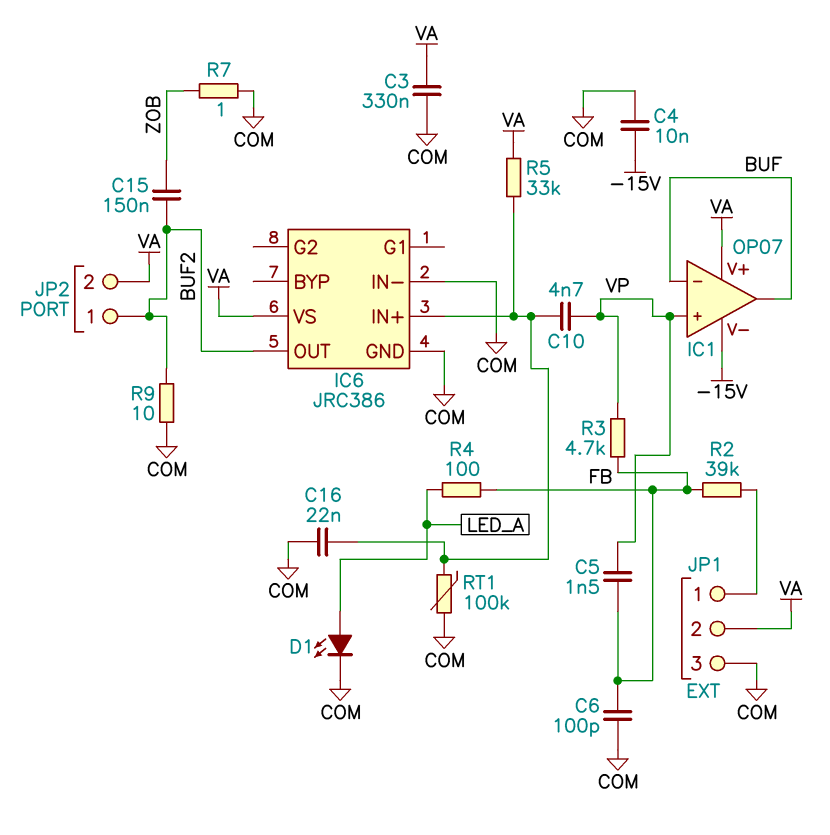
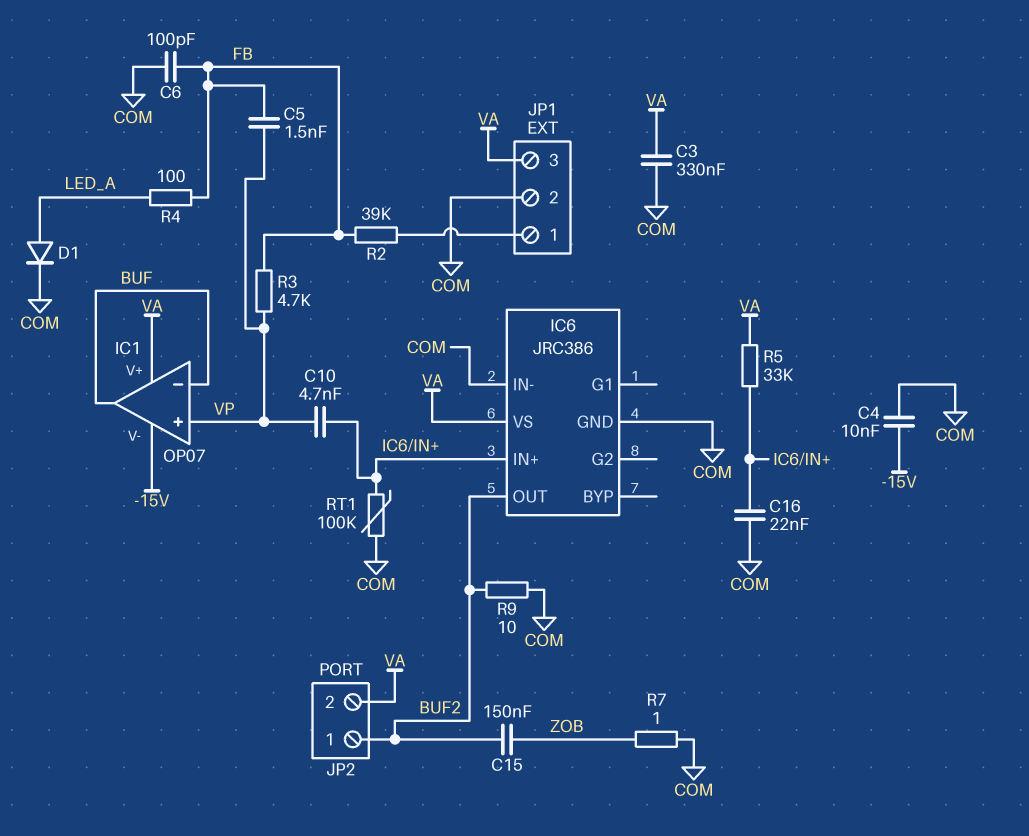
D1: LED (A LED_A, K COM) -> diode (A LED_A, K COM)
JP1 pin 2: VA -> COM
JP1 pin 3: COM -> VA

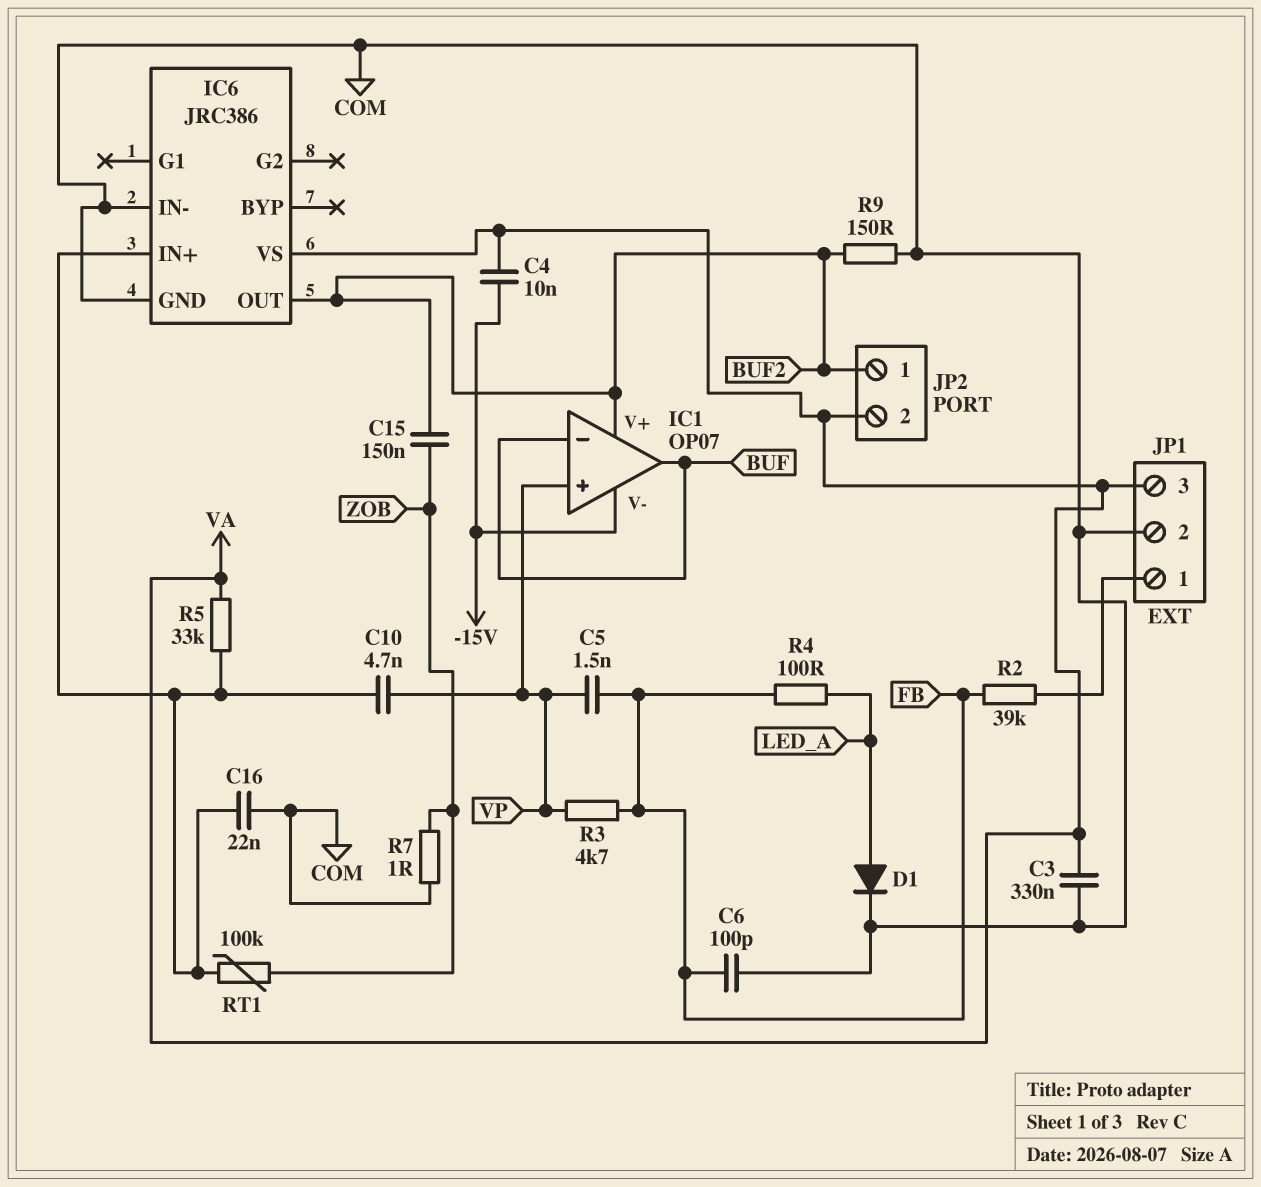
C4: 10nF (-15V, COM) -> 10nF (-15V, VA)
IC1 pin V+: VA -> BUF2
R9: 10 (BUF2, COM) -> 150 (BUF2, COM)
RT1: 100k (COM, IC6/IN+) -> 100k (IC6/IN+, ZOB)

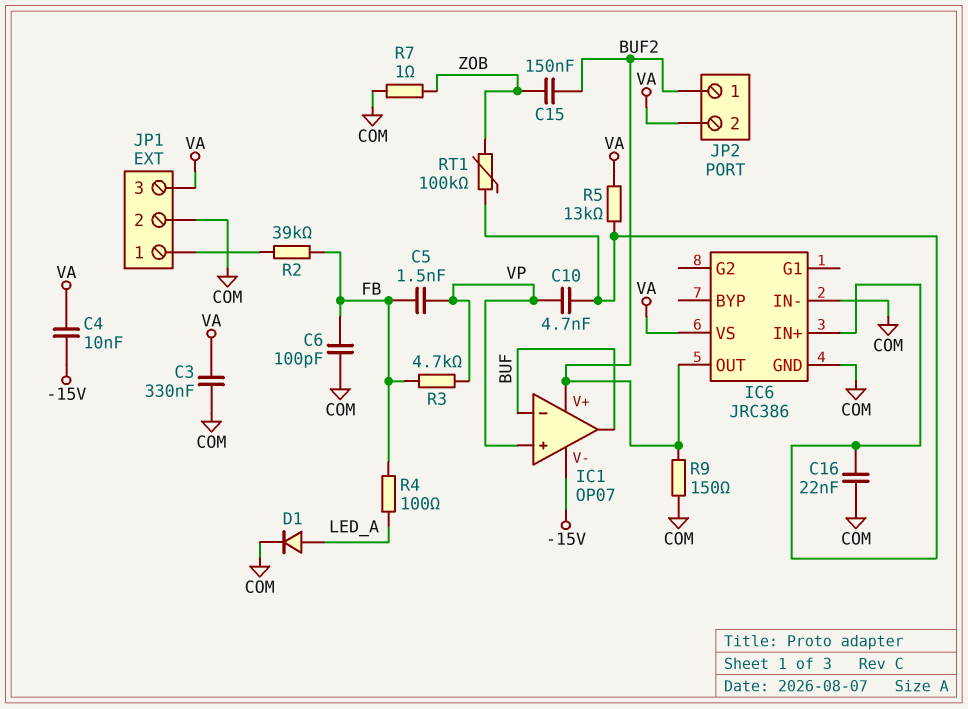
R5: 33k (IC6/IN+, VA) -> 13k (IC6/IN+, VA)

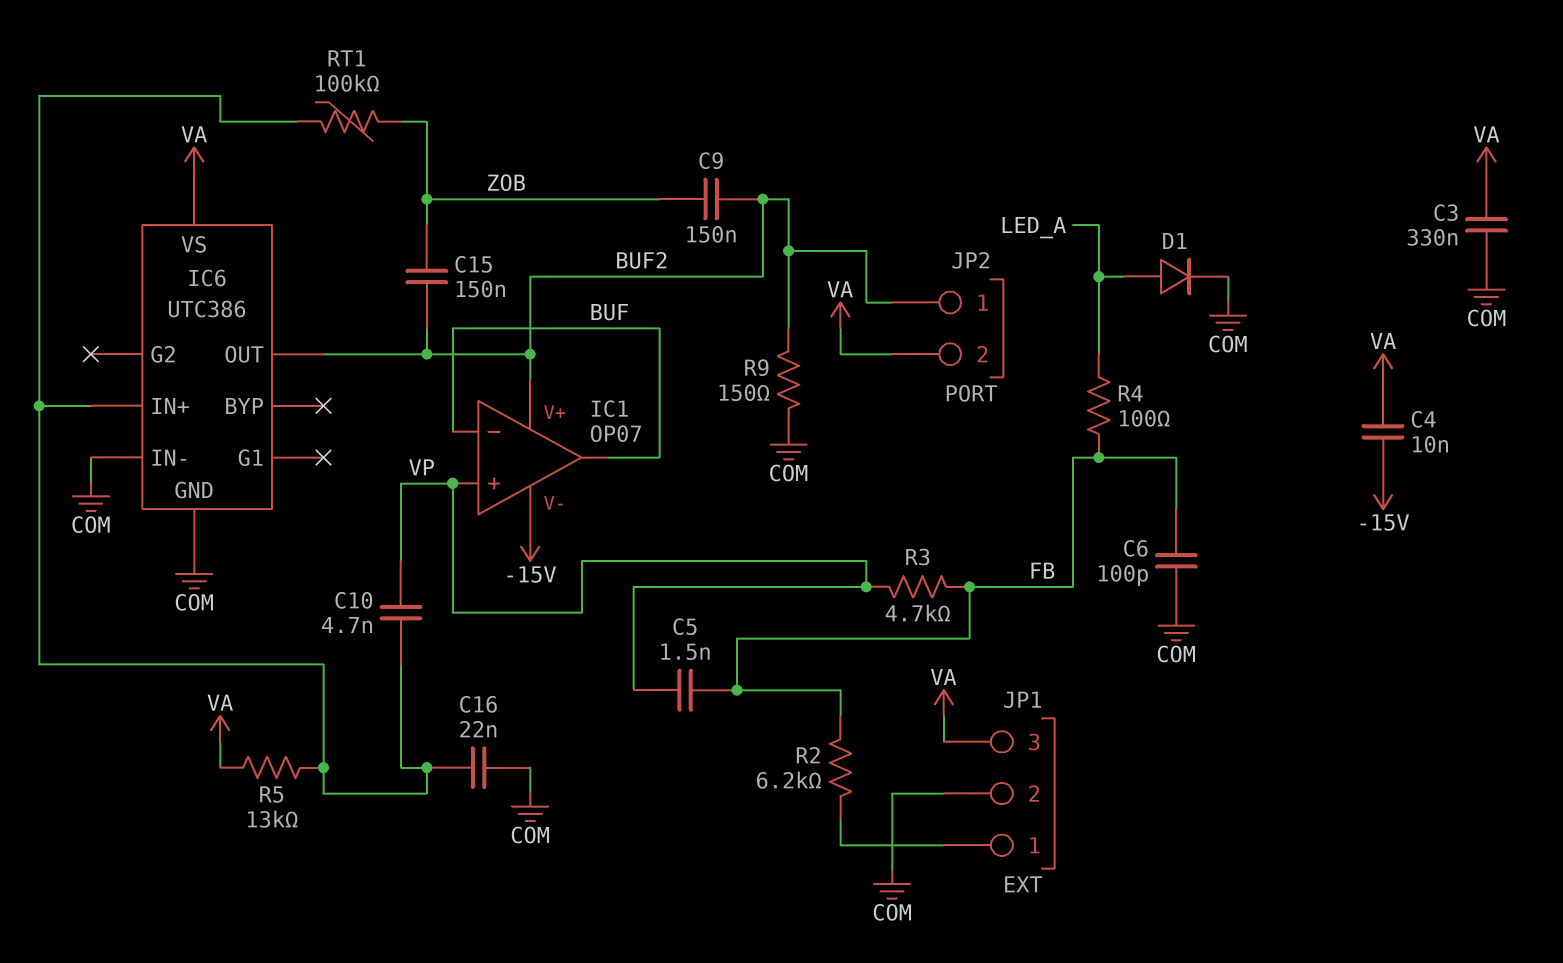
C9: none -> 150nF (BUF2, ZOB)
IC6: JRC386 -> UTC386
R2: 39k (FB, JP1/1) -> 6.2k (FB, JP1/1)
R7: 1 (COM, ZOB) -> none

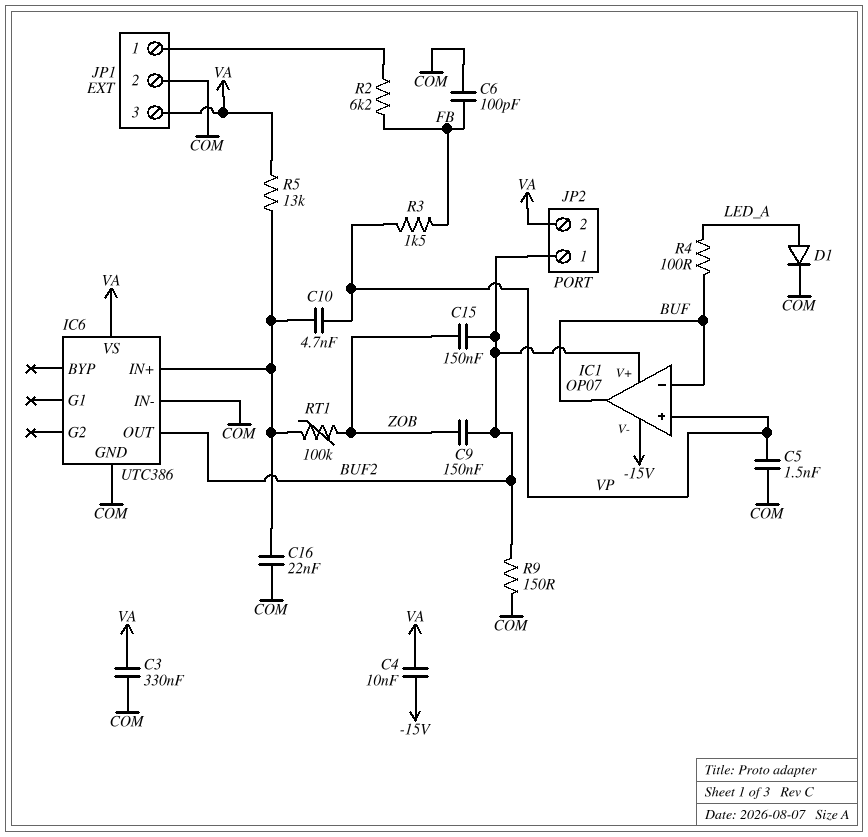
C5: 1.5nF (FB, VP) -> 1.5nF (COM, VP)
R3: 4.7k (FB, VP) -> 1.5k (FB, VP)
R4: 100 (FB, LED_A) -> 100 (BUF, LED_A)

